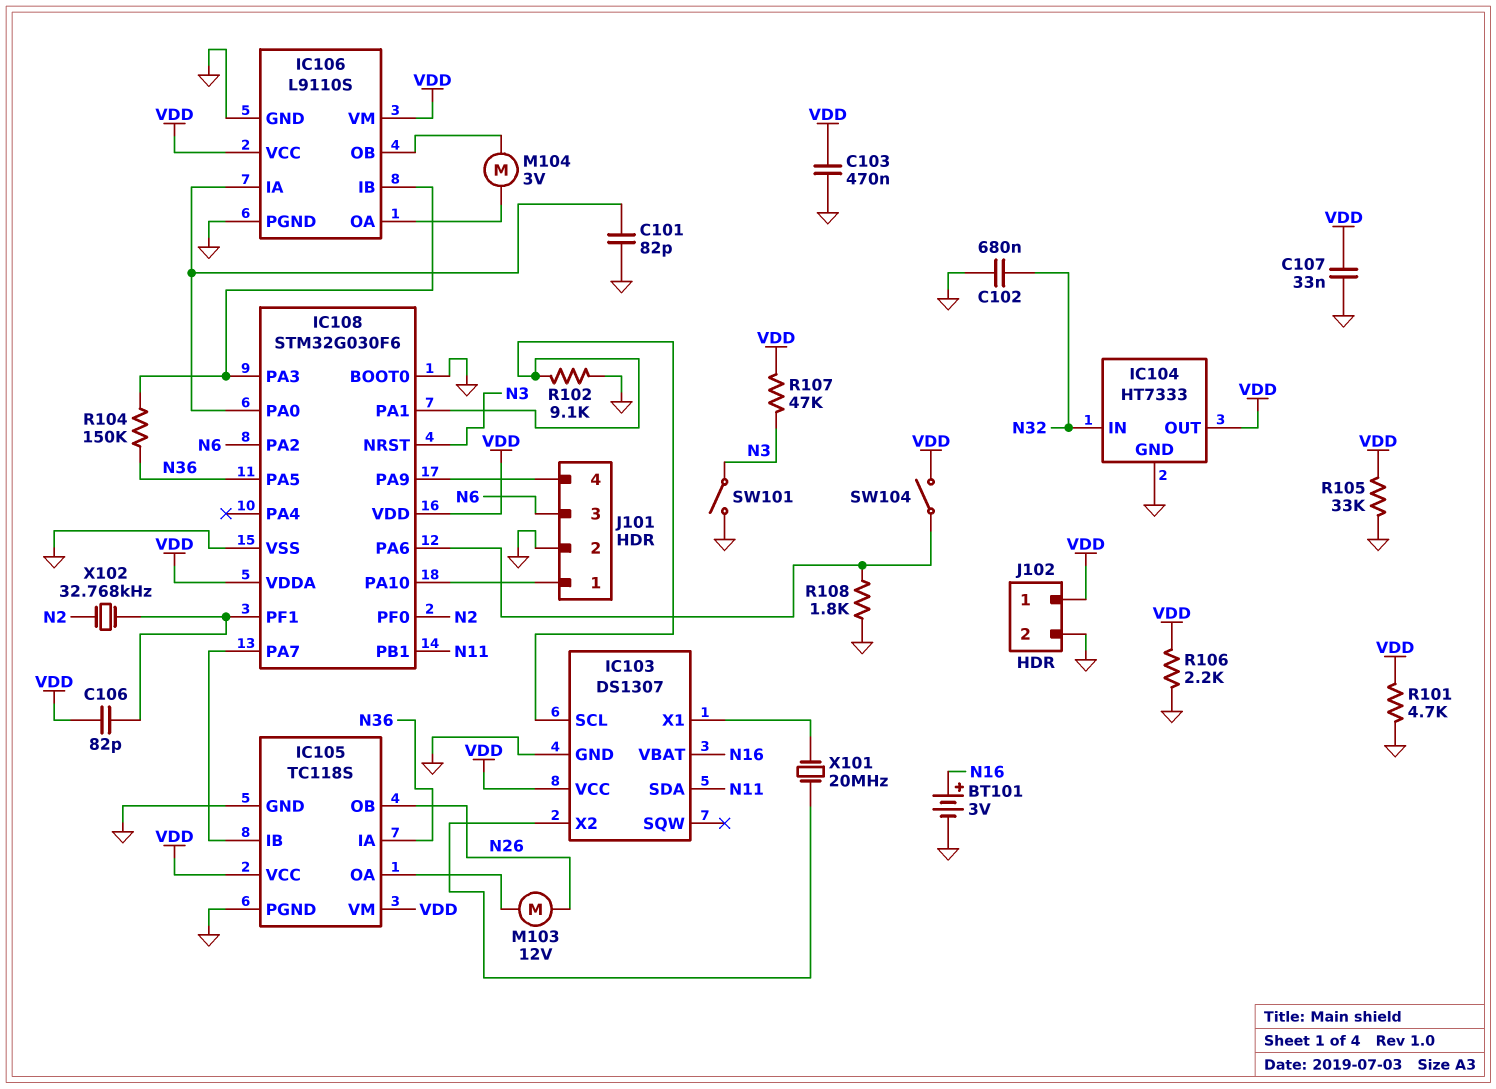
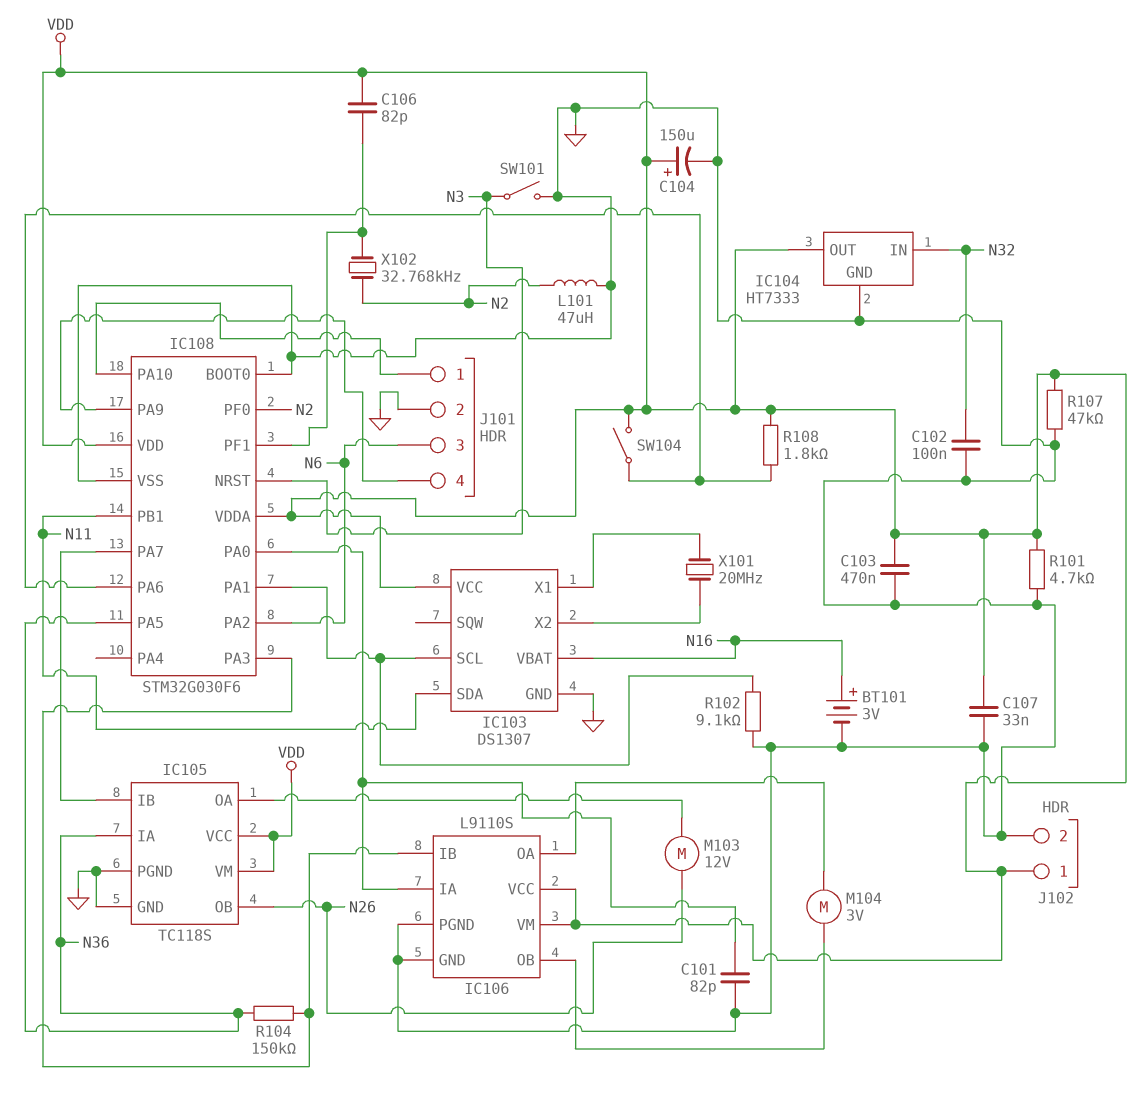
C102: 680nF (GND, N32) -> 100nF (GND, N32)
C104: none -> 150uF (plus VDD, minus GND)
L101: none -> 47uH (GND, N2)
R105: 33k (GND, VDD) -> none
R106: 2.2k (GND, VDD) -> none
R107: 47k (N3, VDD) -> 47k (GND, VDD)
R108: 1.8k (GND, IC108/PA6) -> 1.8k (IC108/PA6, VDD)

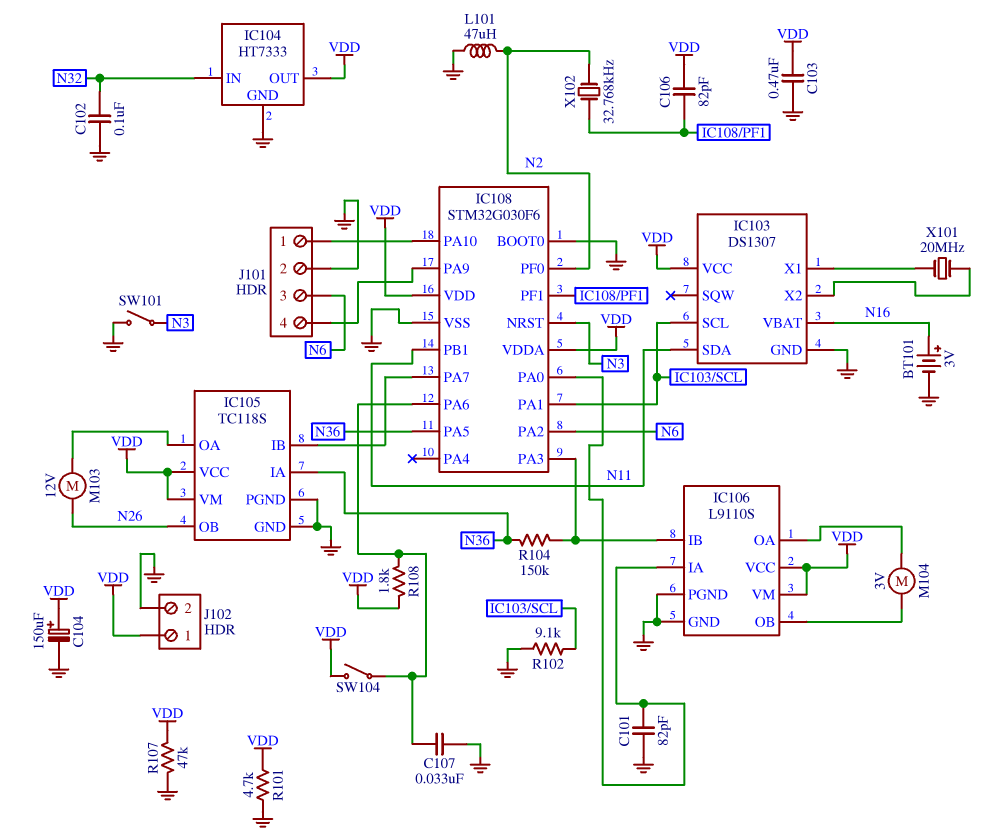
C107: 33nF (GND, VDD) -> 33nF (GND, IC108/PA6)

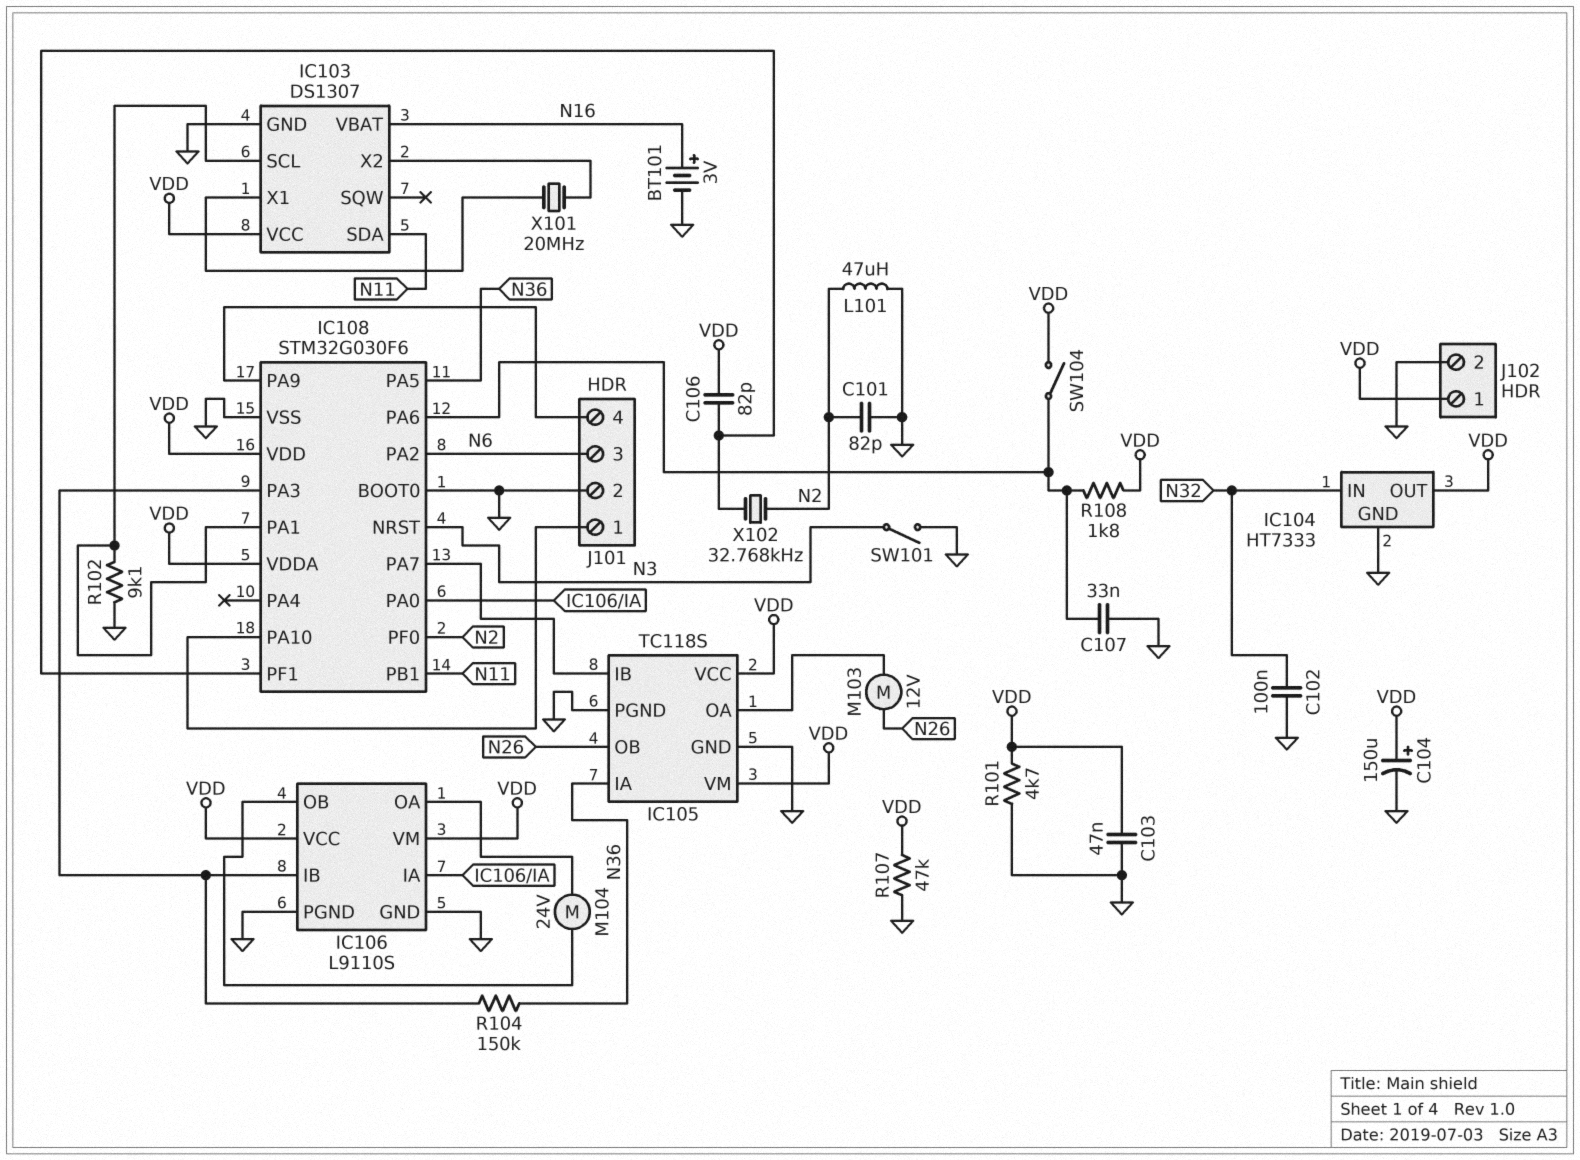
C101: 82pF (GND, IC106/IA) -> 82pF (GND, N2)
C103: 470nF (GND, VDD) -> 47nF (GND, VDD)
M104: motor 3V (IC106/OA, IC106/OB) -> motor 24V (IC106/OA, IC106/OB)

